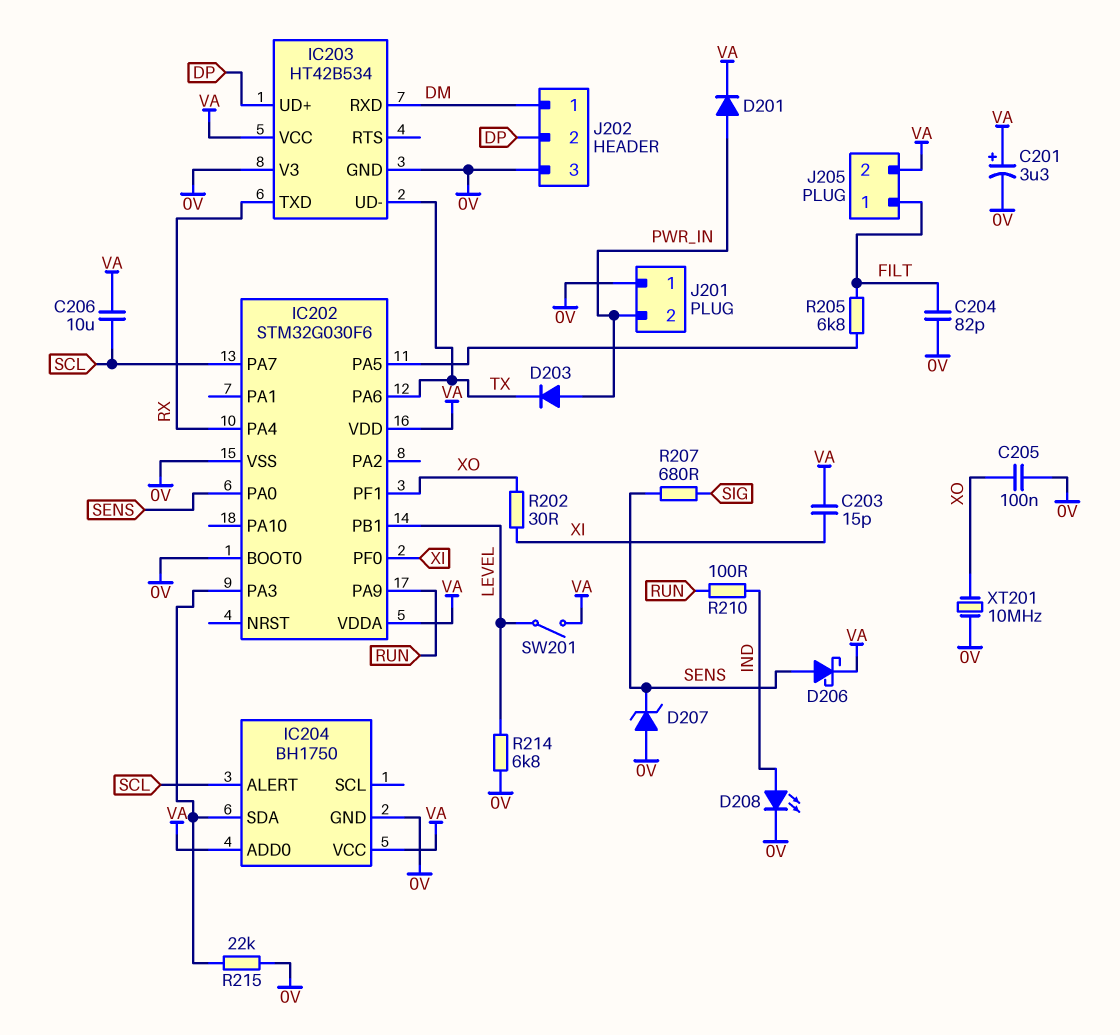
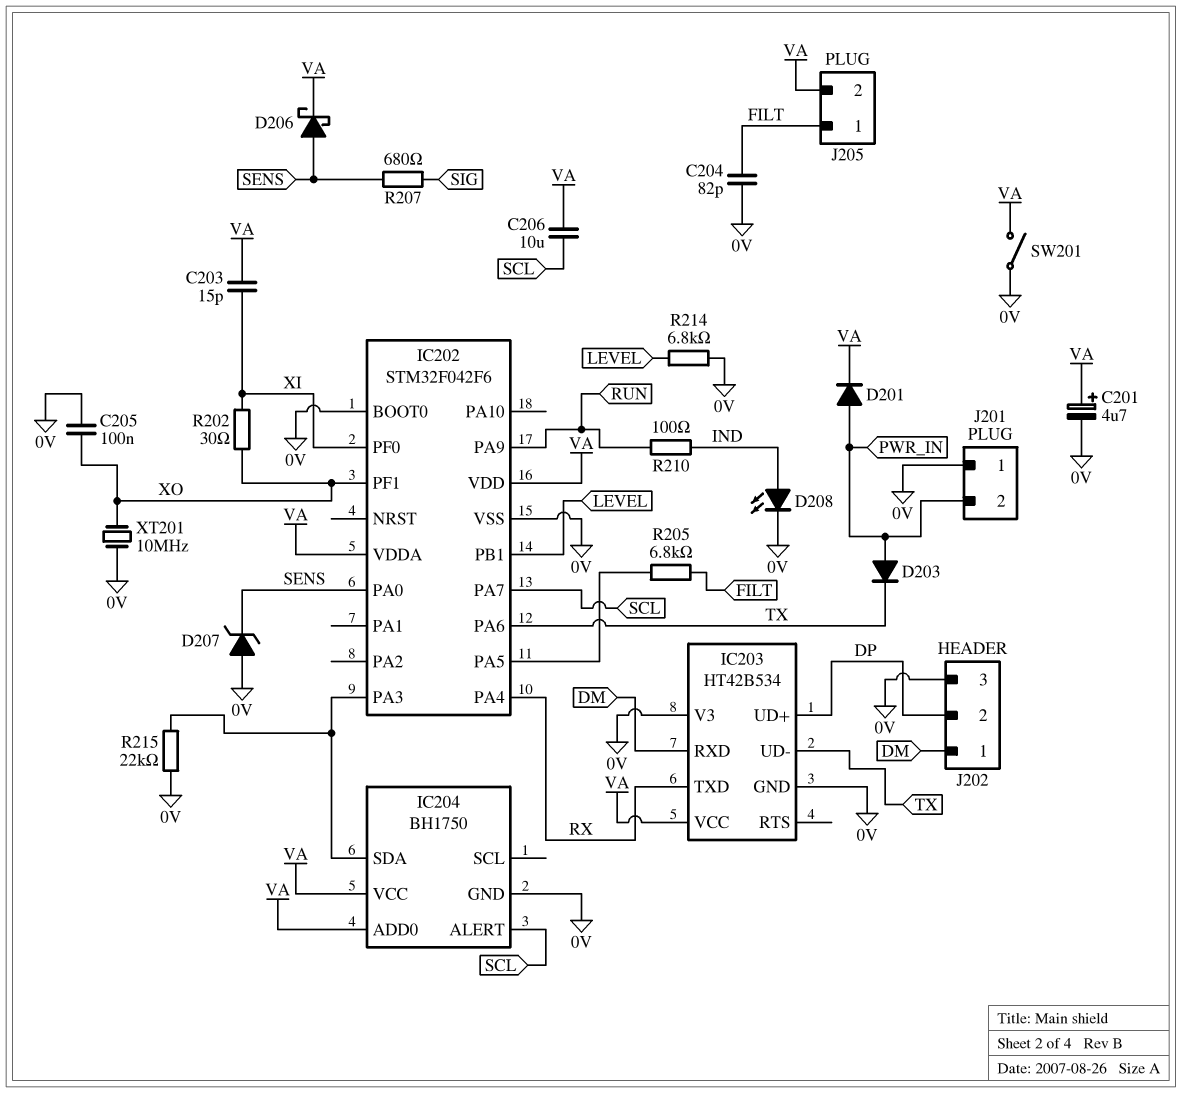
C201: 3.3uF (plus VA, minus 0V) -> 4.7uF (plus VA, minus 0V)
IC202: STM32G030F6 -> STM32F042F6
SW201: switch (LEVEL, VA) -> switch (0V, VA)

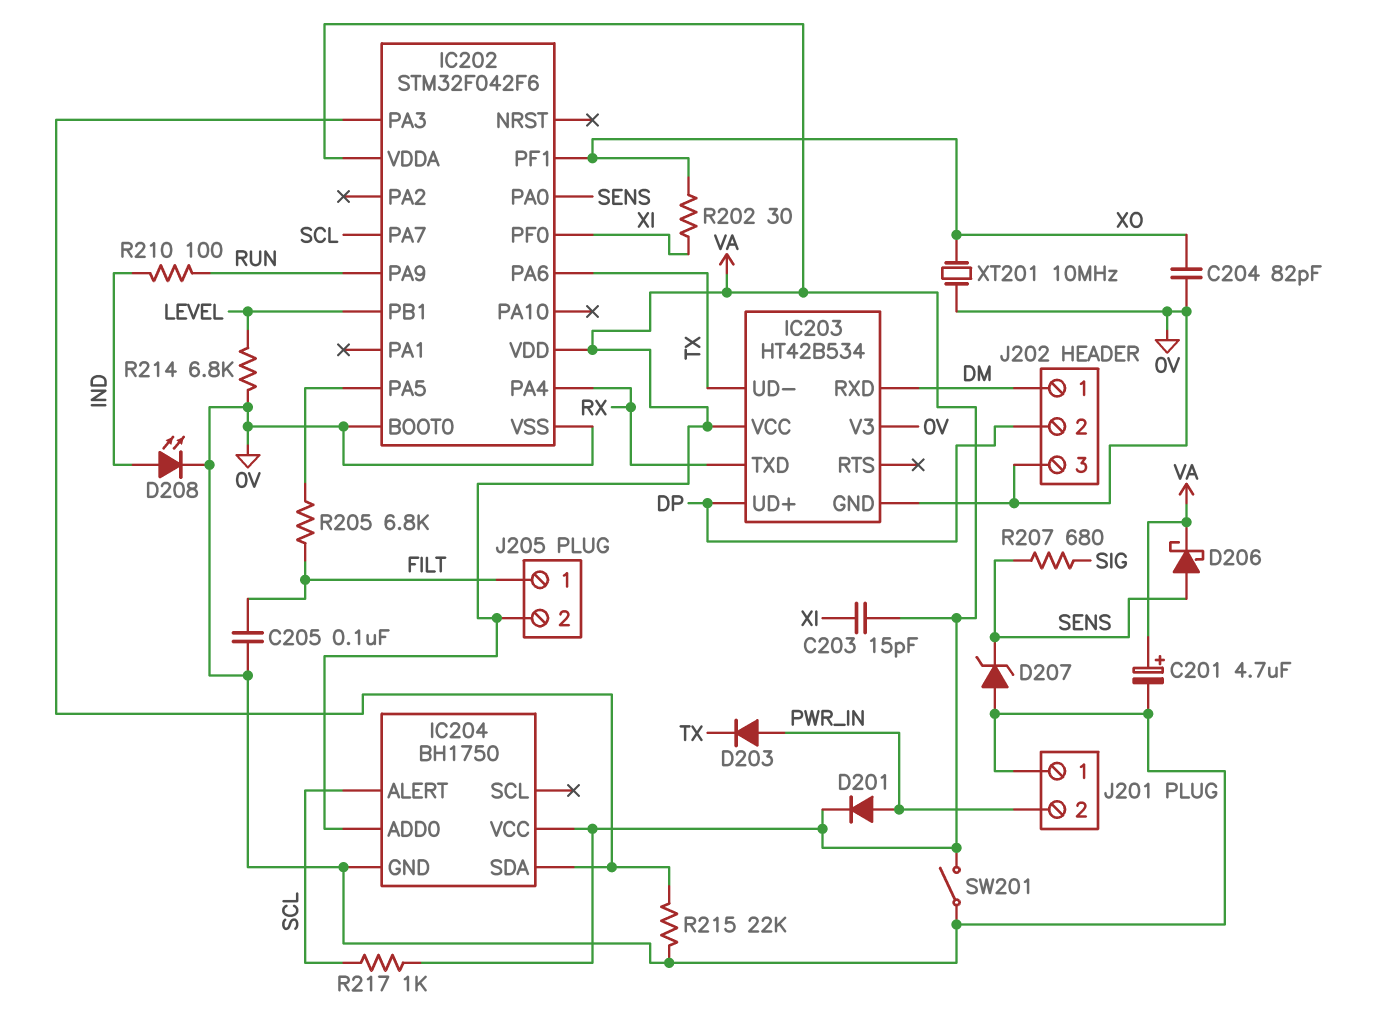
C204: 82pF (0V, FILT) -> 82pF (0V, XO)
C205: 100nF (0V, XO) -> 100nF (0V, FILT)
C206: 10uF (SCL, VA) -> none
R217: none -> 1k (SCL, VA)

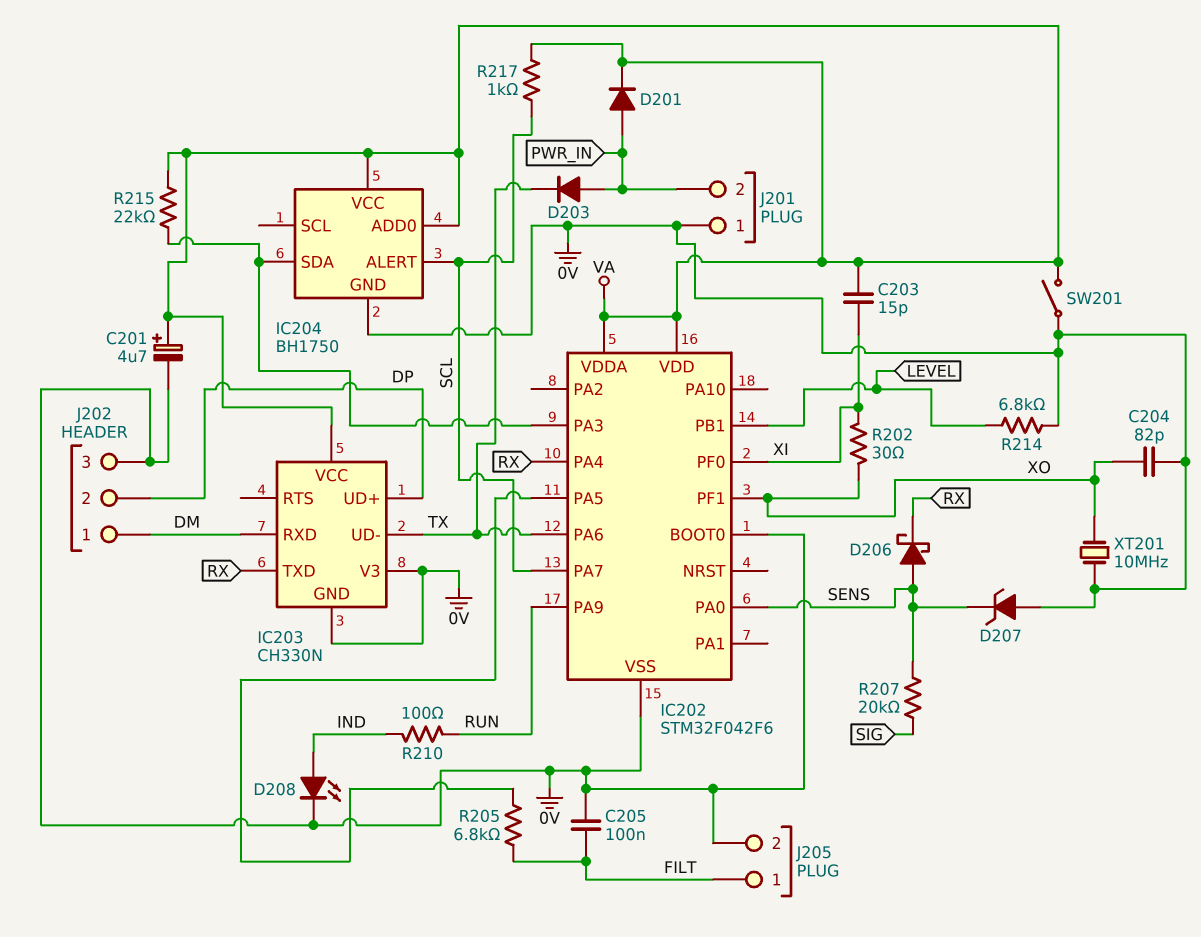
D206: schottky (A SENS, K VA) -> schottky (A SENS, K RX)
IC203: HT42B534 -> CH330N
J205 pin 2: VA -> 0V
R207: 680 (SENS, SIG) -> 20k (SENS, SIG)
R215: 22k (0V, IC202/PA3) -> 22k (IC202/PA3, VA)

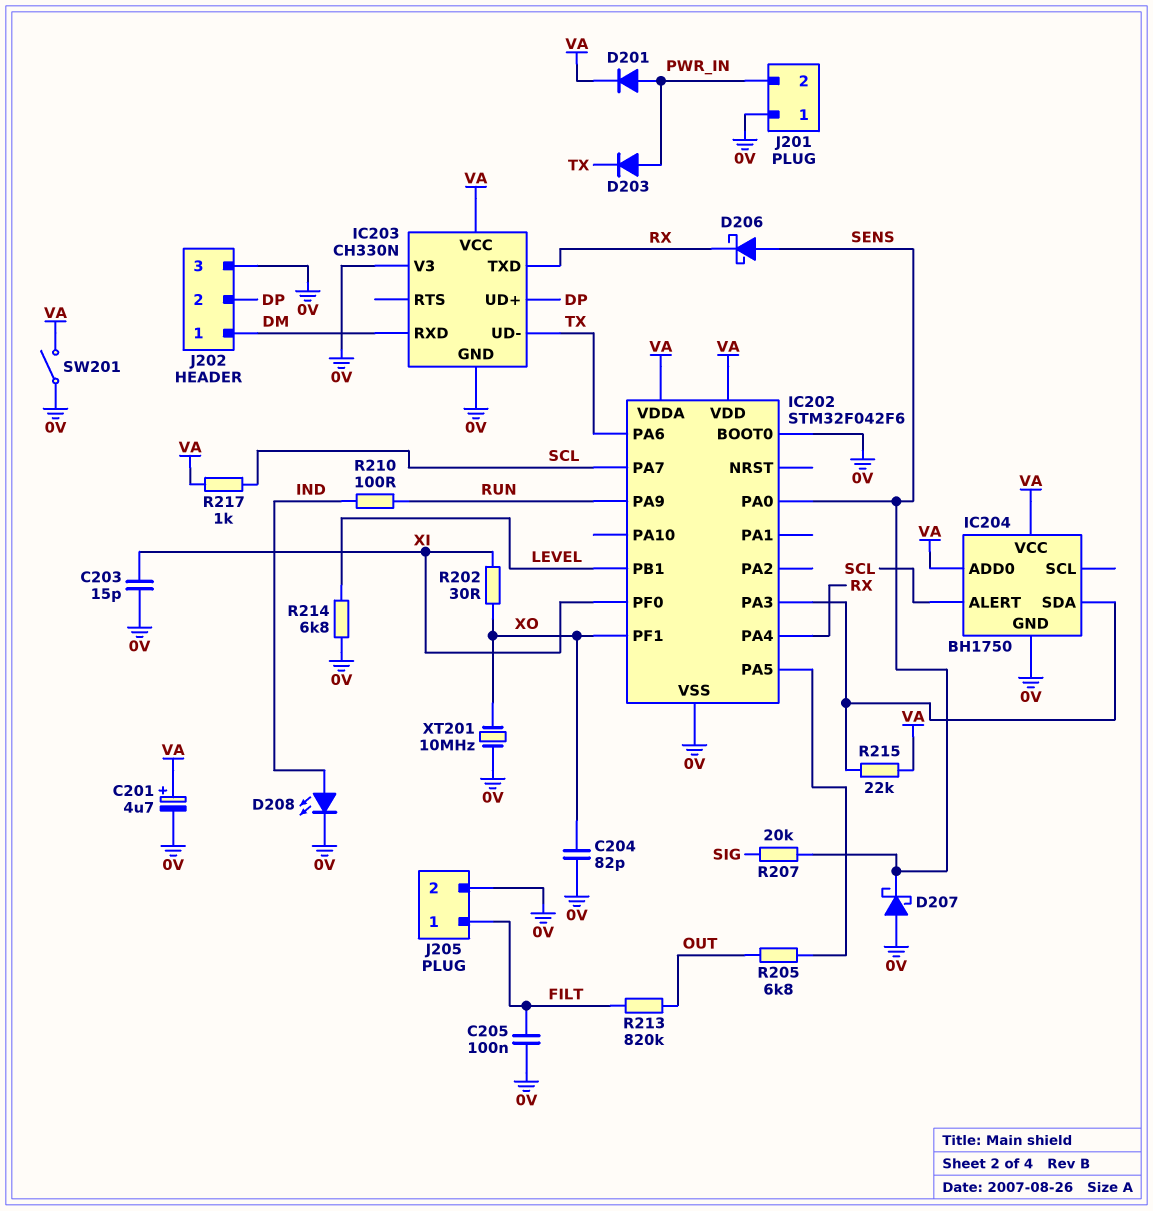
C203: 15pF (VA, XI) -> 15pF (0V, XI)
D207: zener (A 0V, K SENS) -> schottky (A 0V, K SENS)
R205: 6.8k (FILT, IC202/PA5) -> 6.8k (IC202/PA5, OUT)
R213: none -> 820k (FILT, OUT)

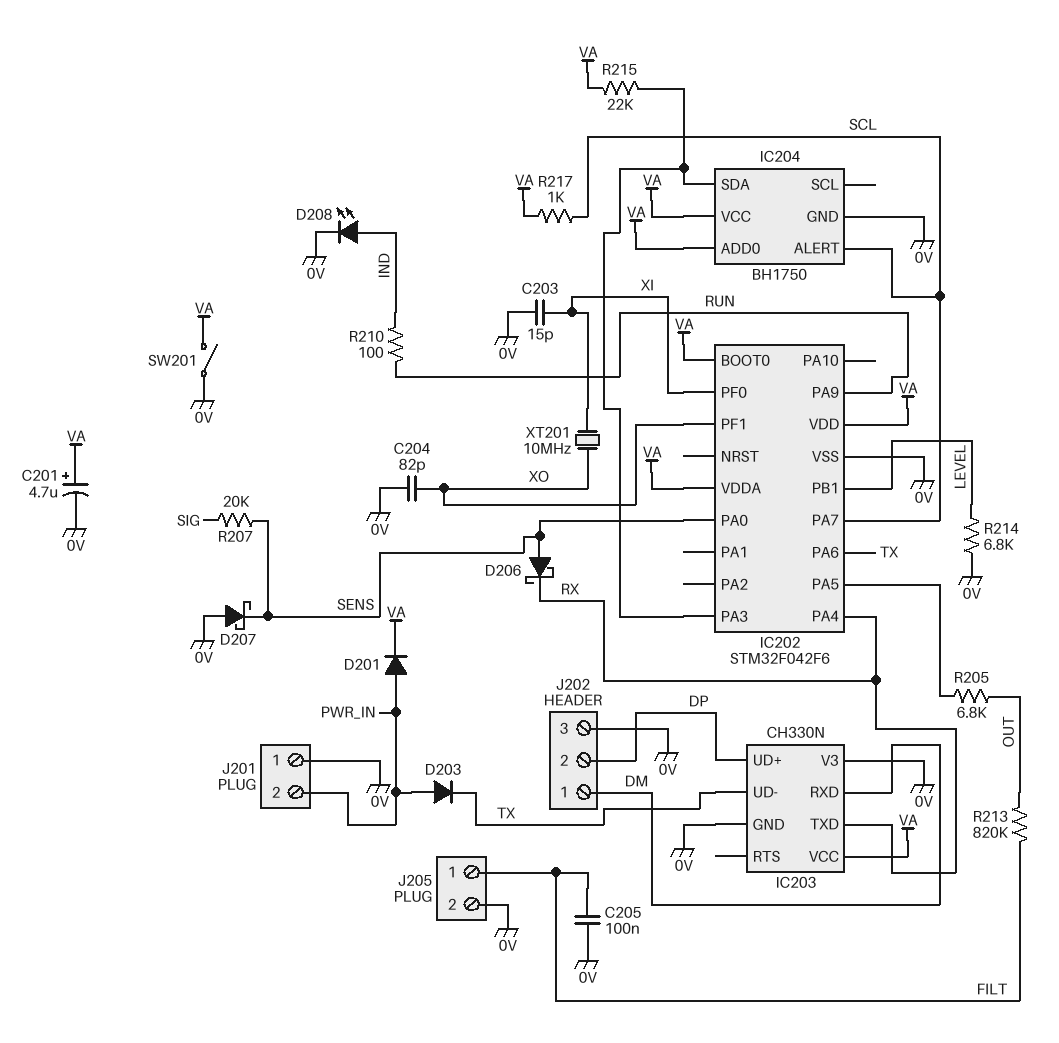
IC202 pin BOOT0: 0V -> VA
R202: 30 (XI, XO) -> none
XT201: 10MHz (0V, XO) -> 10MHz (XI, XO)

